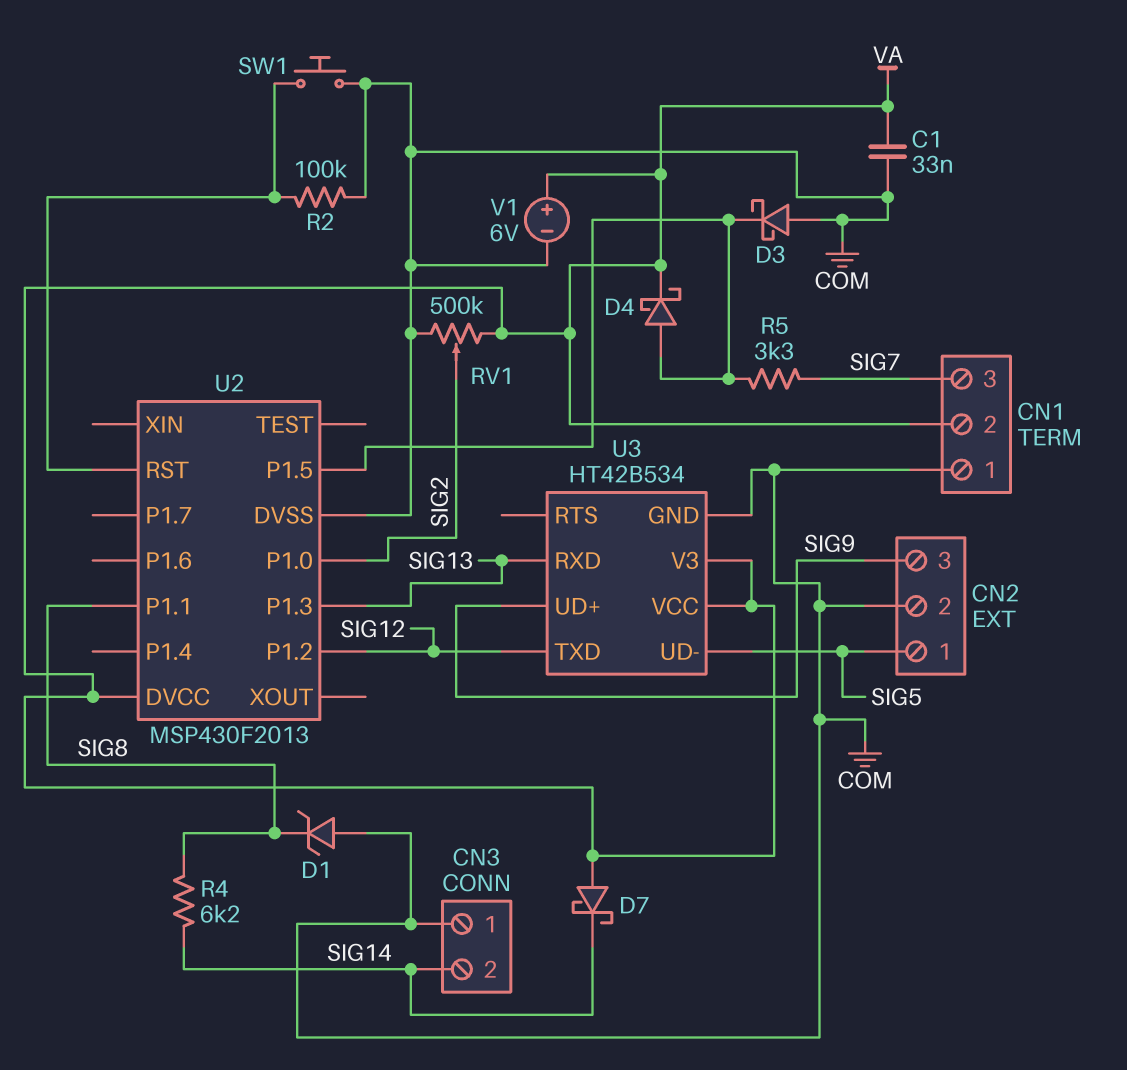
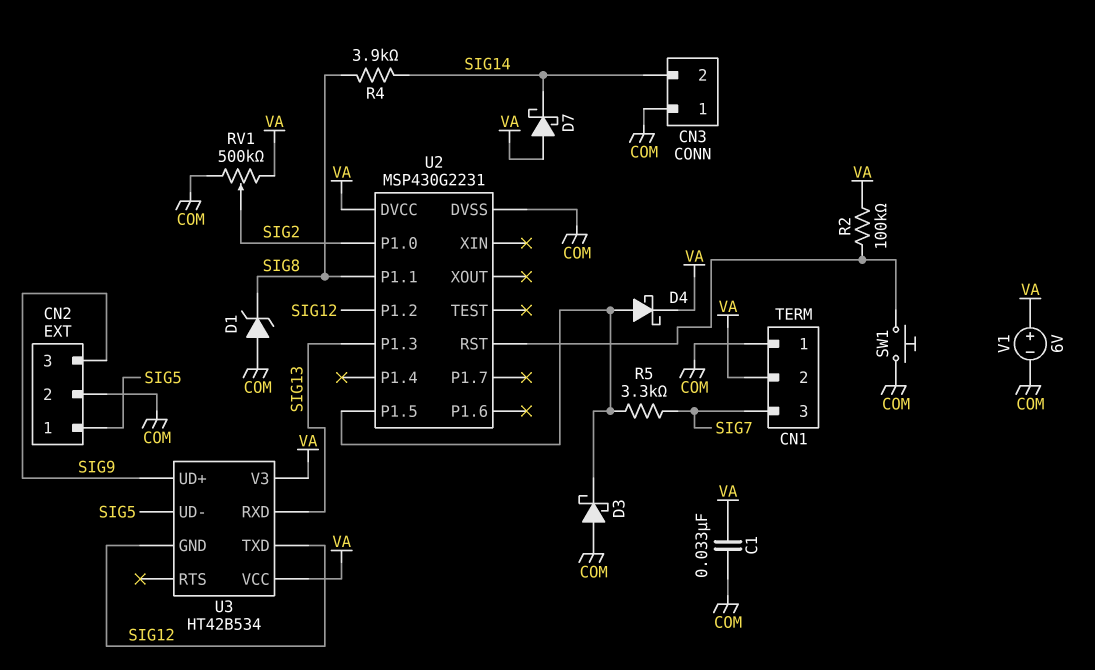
R2: 100k (COM, U2/RST) -> 100k (U2/RST, VA)
R4: 6.2k (SIG8, SIG14) -> 3.9k (SIG8, SIG14)
U2: MSP430F2013 -> MSP430G2231
U3 pin GND: COM -> SIG12

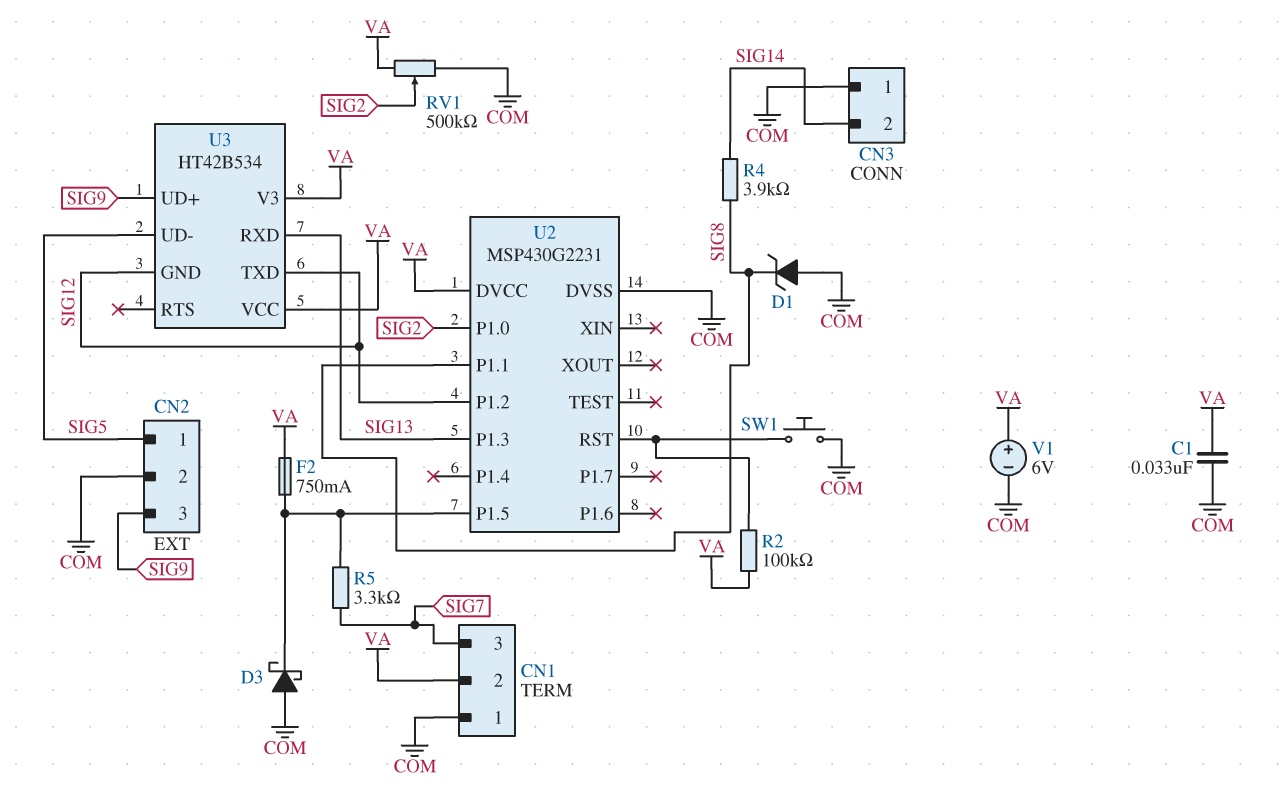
D4: schottky (A U2/P1.5, K VA) -> none
D7: schottky (A VA, K SIG14) -> none
F2: none -> 750mA (U2/P1.5, VA)

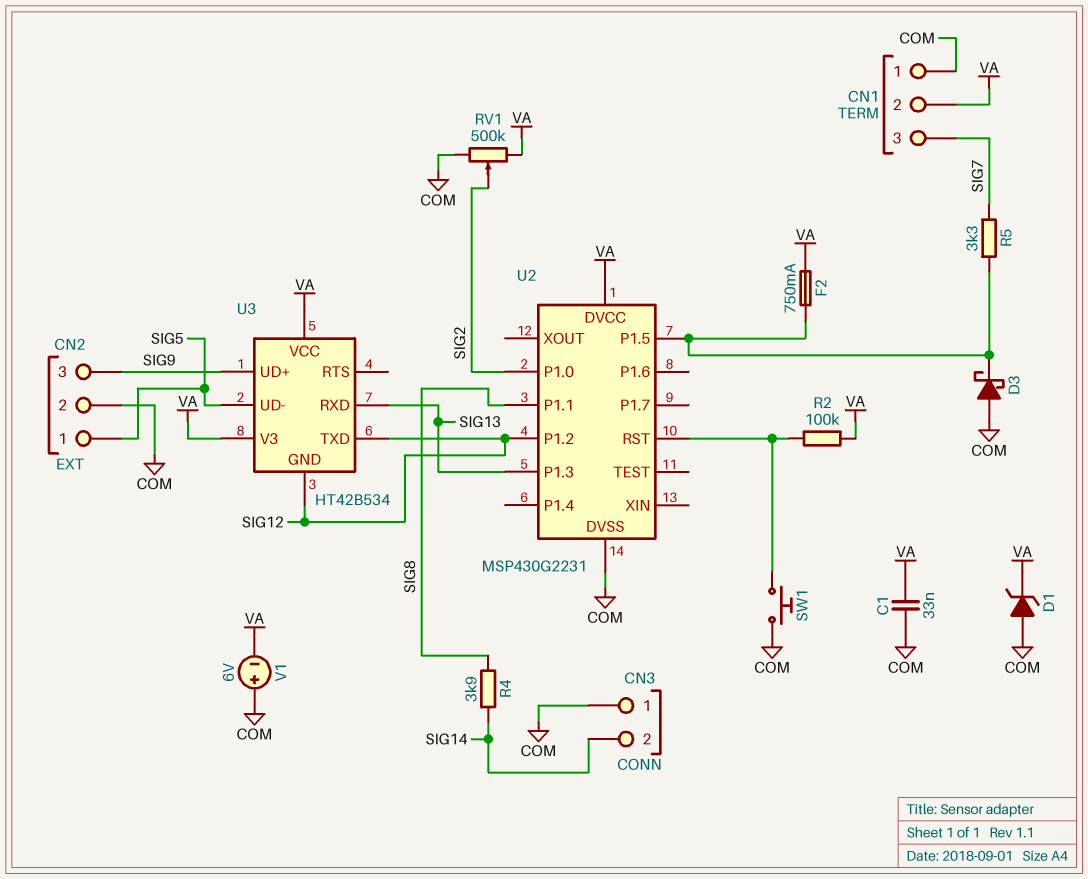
D1: zener (A COM, K SIG8) -> zener (A COM, K VA)
V1: 6V (plus VA, minus COM) -> 6V (plus COM, minus VA)

